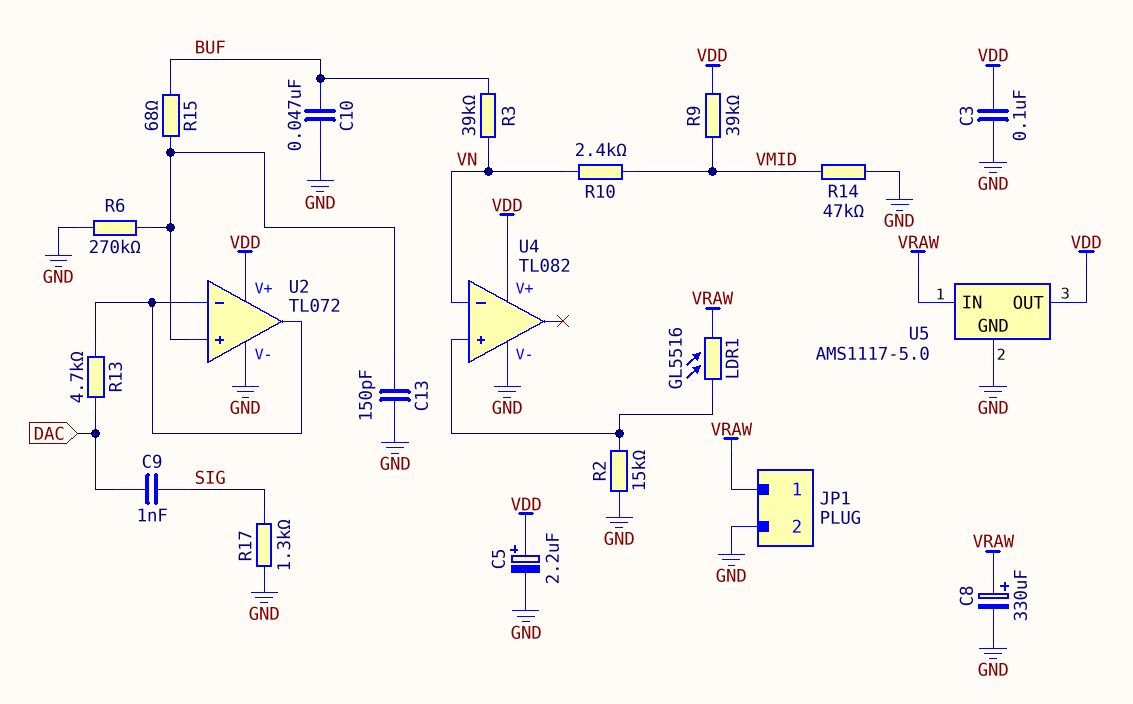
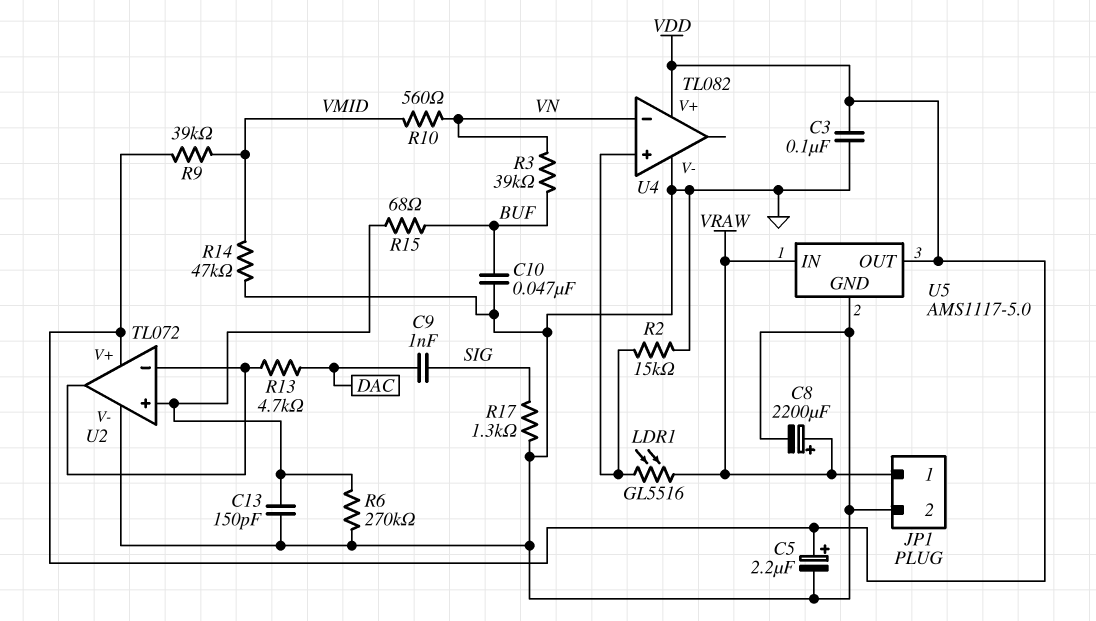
C8: 330uF (plus VRAW, minus GND) -> 2200uF (plus VRAW, minus GND)
R10: 2.4k (VMID, VN) -> 560 (VMID, VN)

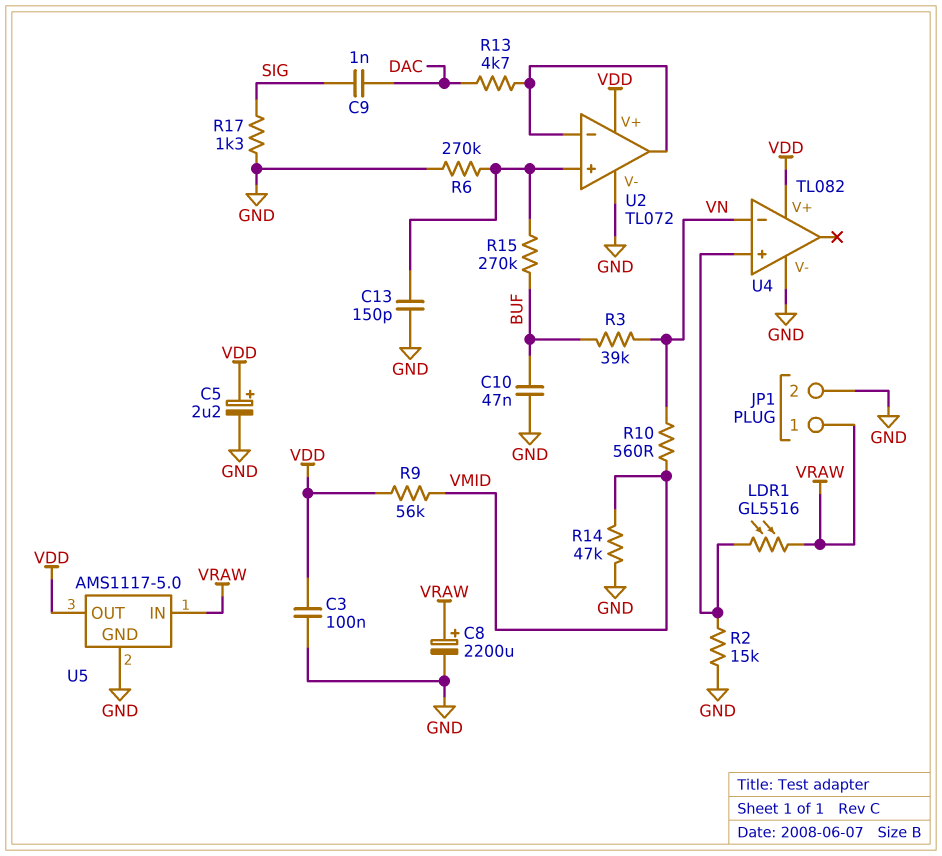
R9: 39k (VDD, VMID) -> 56k (VDD, VMID)
R15: 68 (BUF, U2/in+) -> 270k (BUF, U2/in+)

